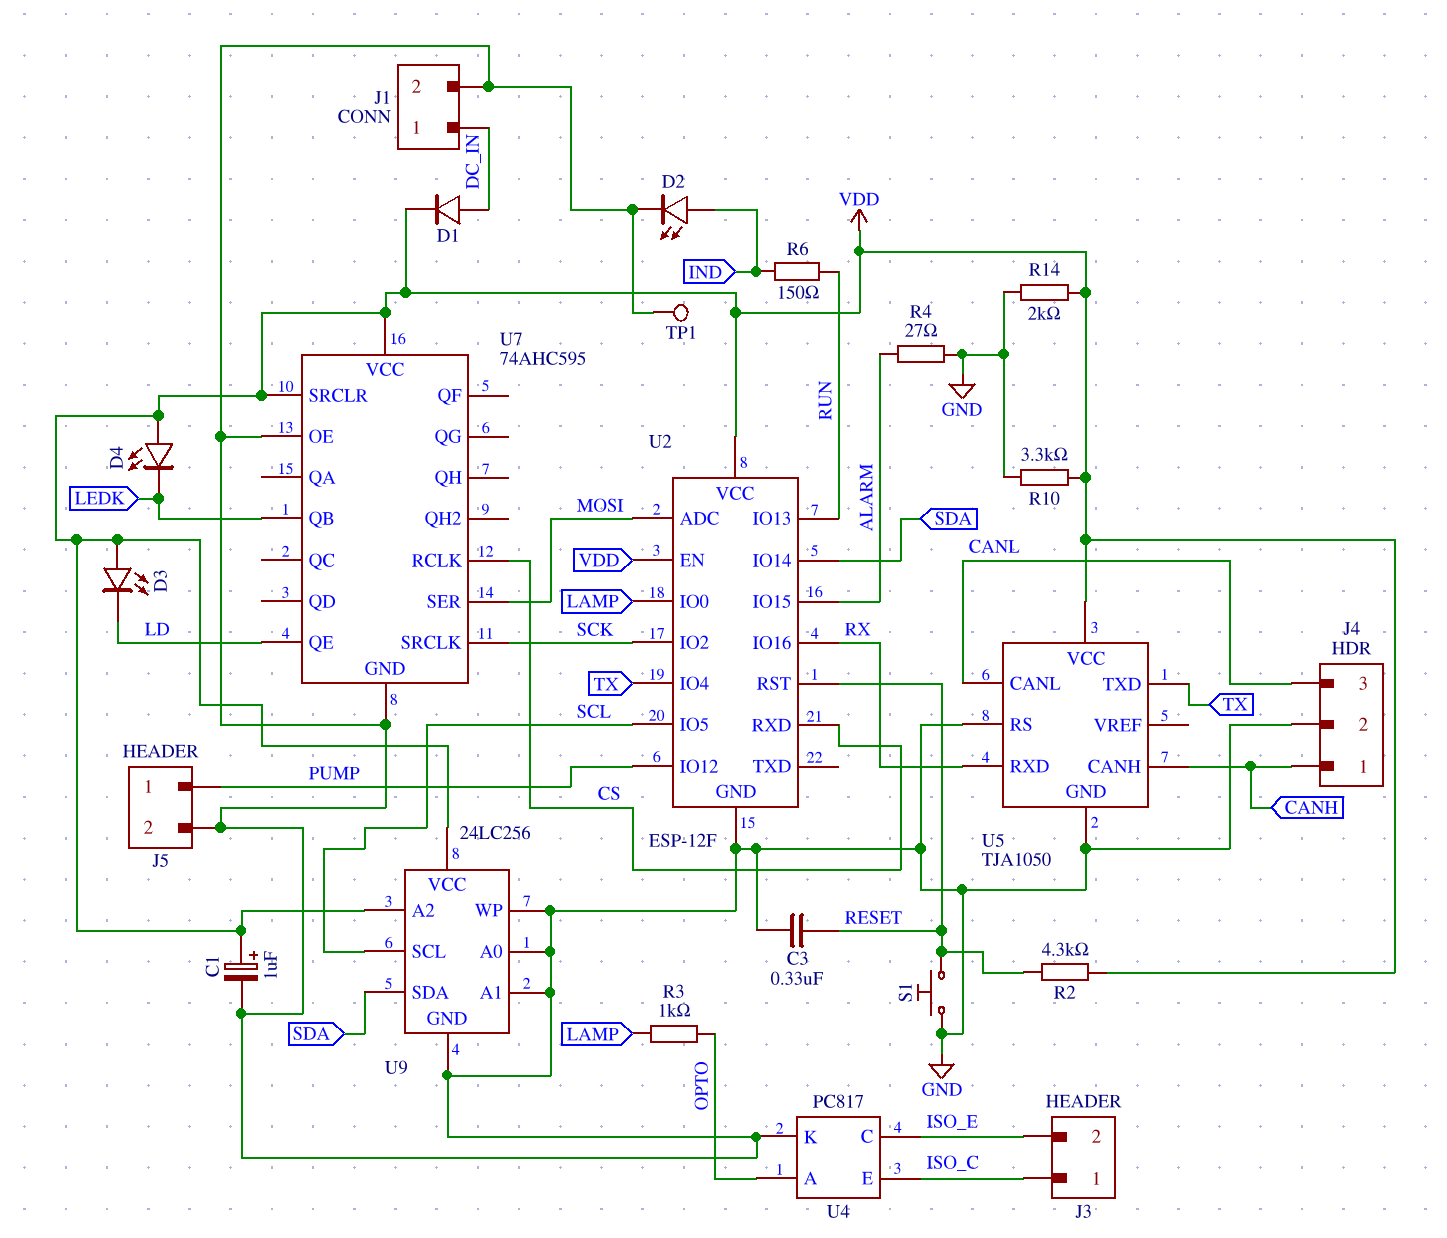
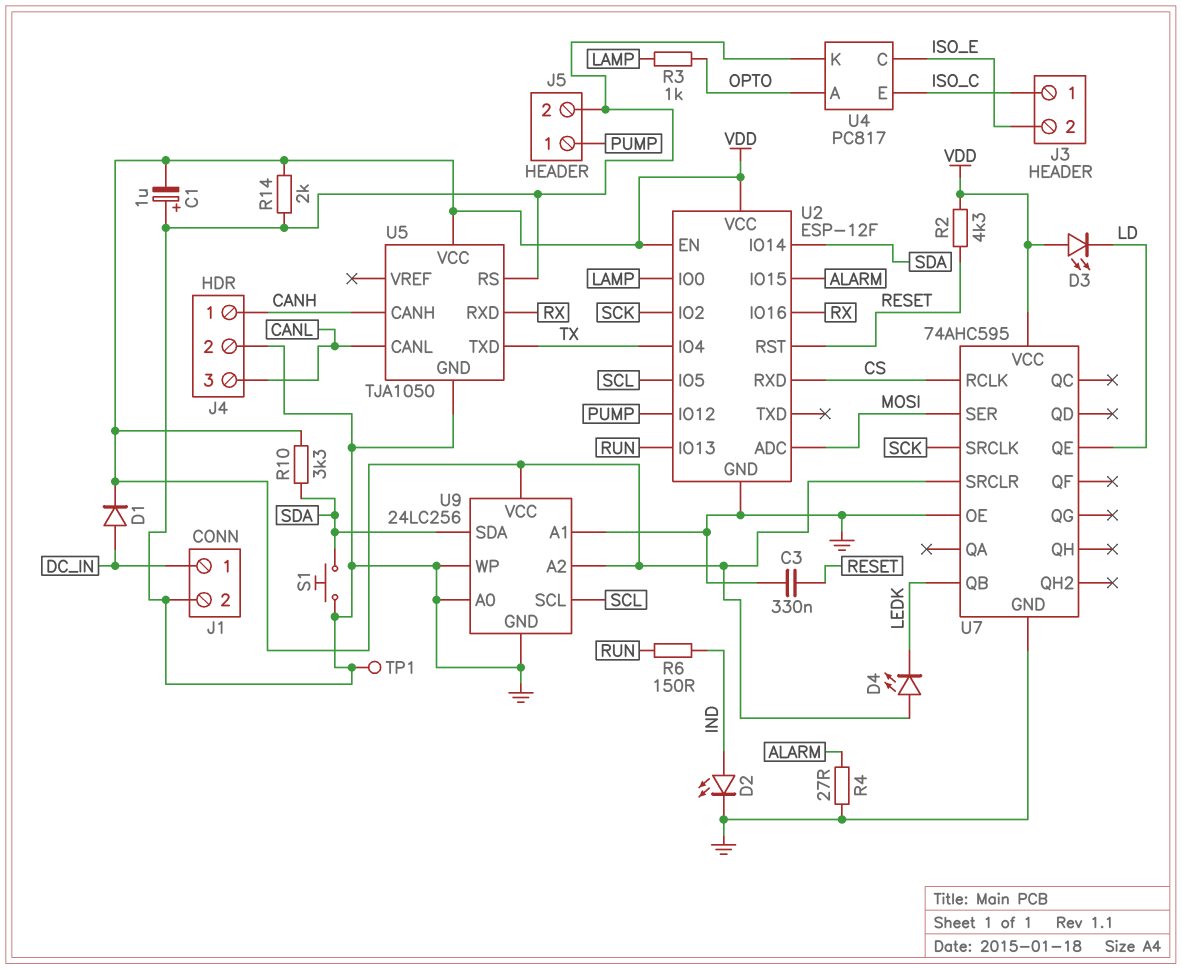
C1: 1uF (plus VDD, minus GND) -> 1uF (plus GND, minus VDD)
R10: 3.3k (GND, VDD) -> 3.3k (SDA, VDD)
S1: button (GND, RESET) -> button (GND, SDA)

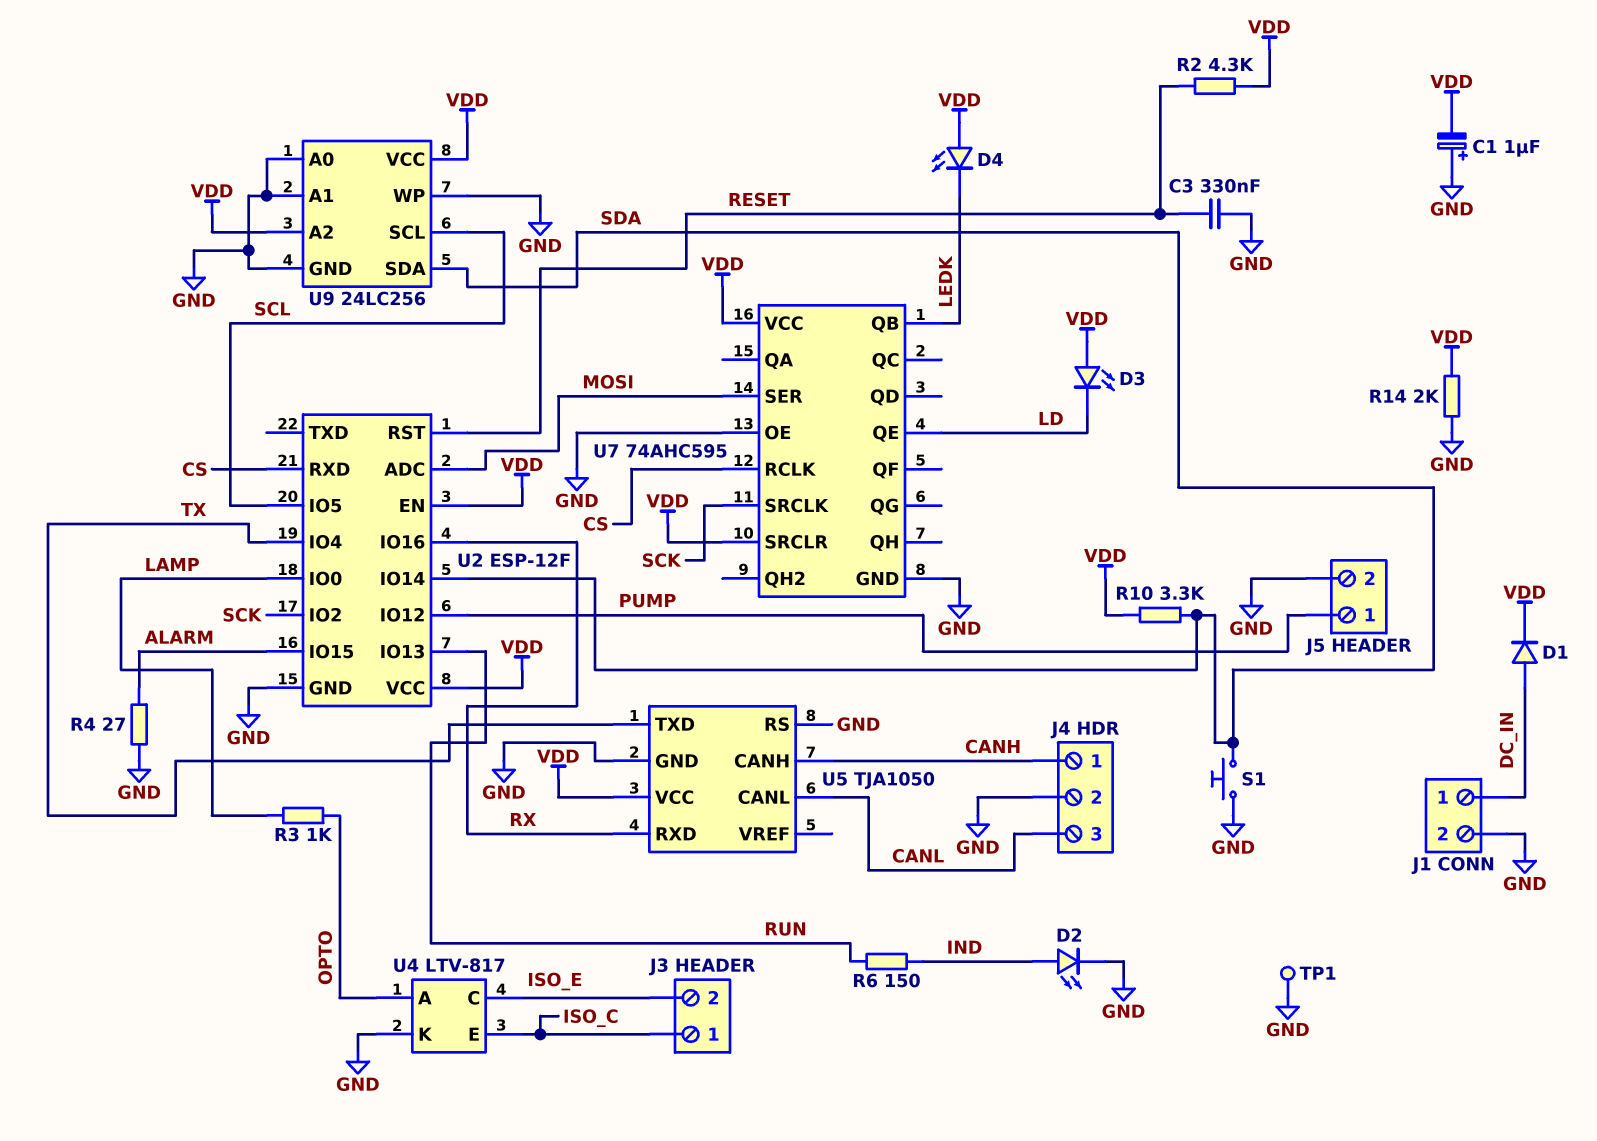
U4: PC817 -> LTV-817

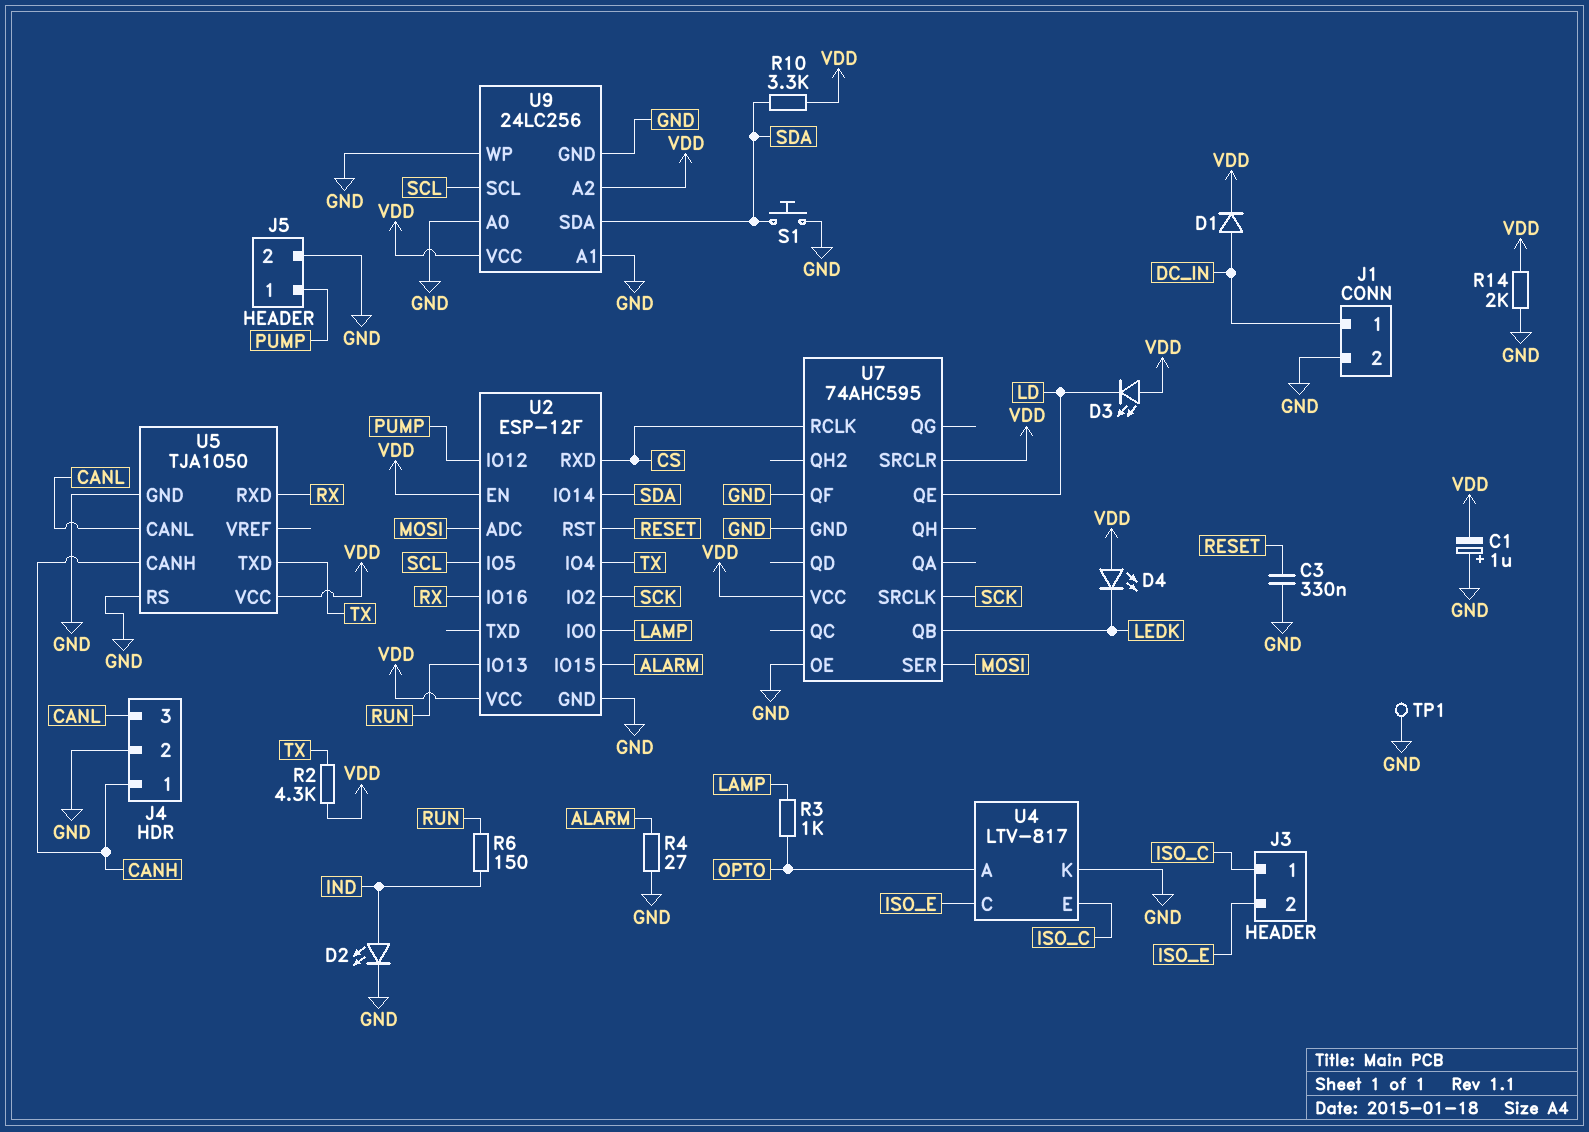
R2: 4.3k (RESET, VDD) -> 4.3k (TX, VDD)
U7 pin QF: none -> GND

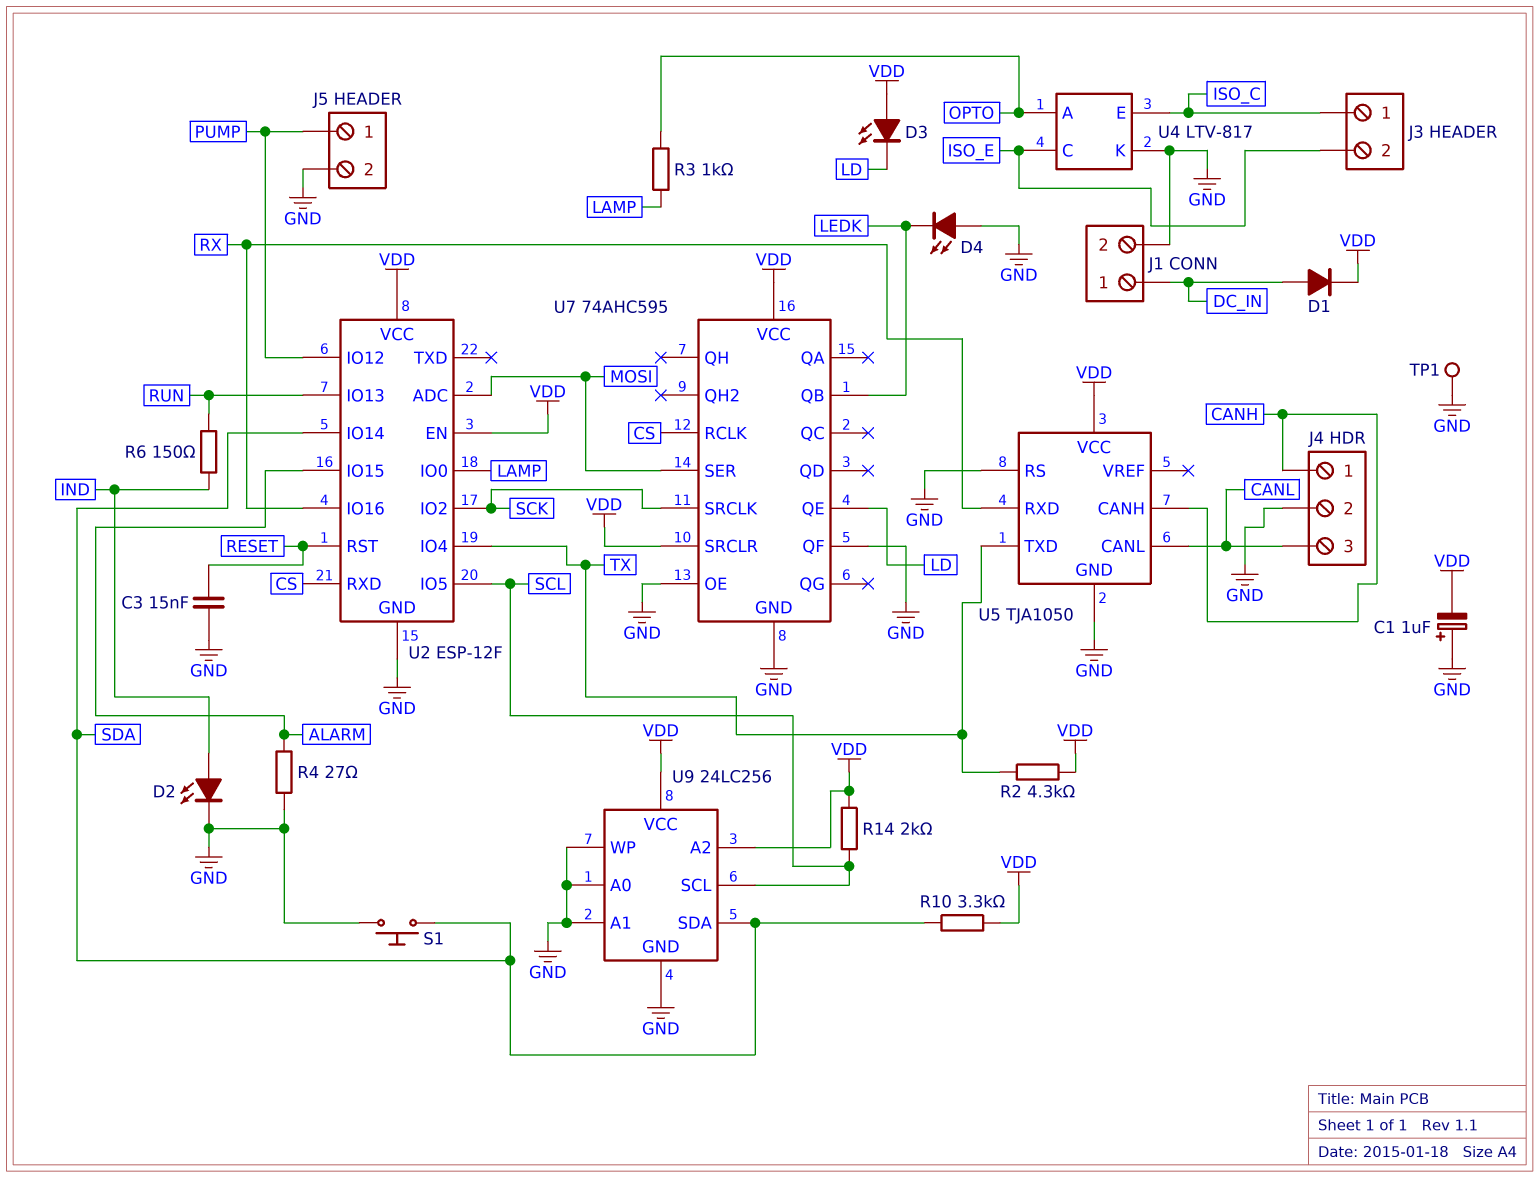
C3: 330nF (GND, RESET) -> 15nF (GND, RESET)
D4: LED (A VDD, K LEDK) -> LED (A GND, K LEDK)
R14: 2k (GND, VDD) -> 2k (SCL, VDD)

